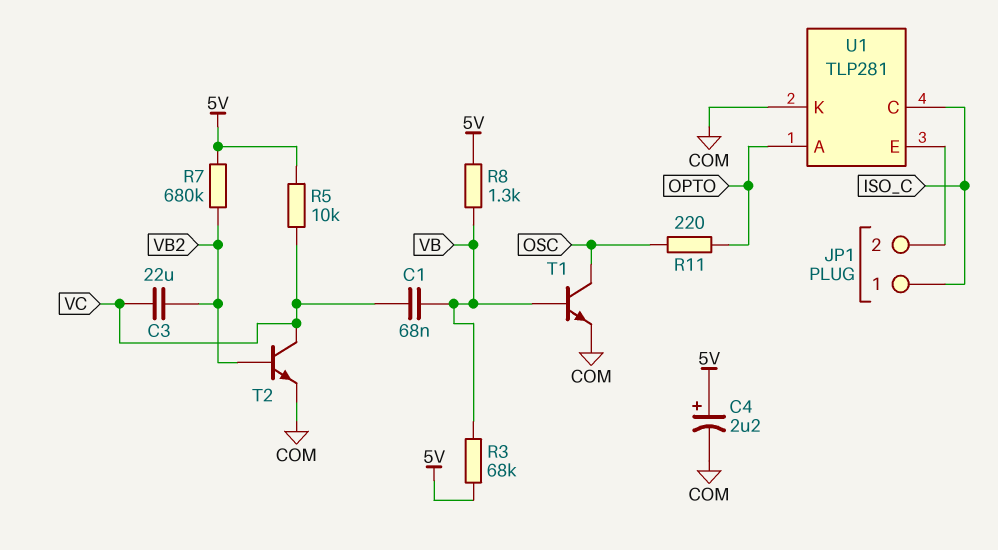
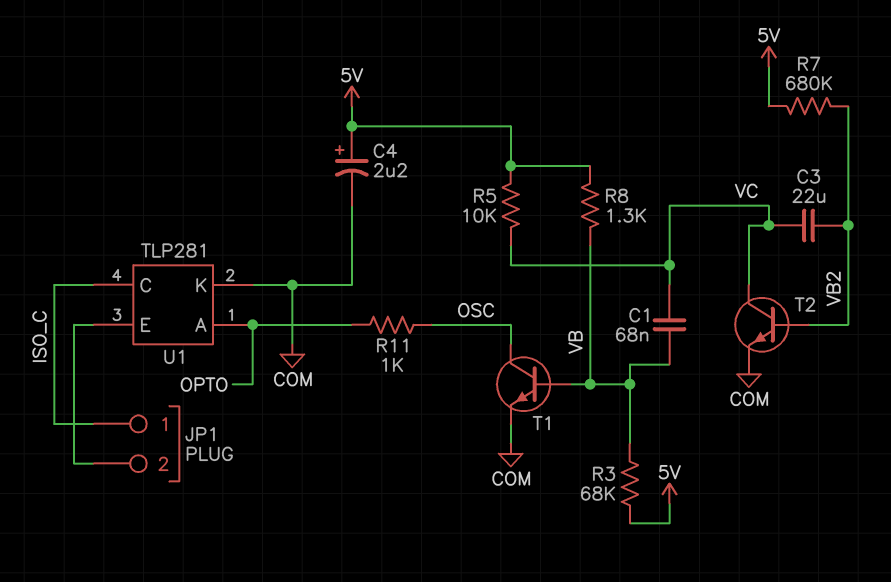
R11: 220 (OPTO, OSC) -> 1k (OPTO, OSC)

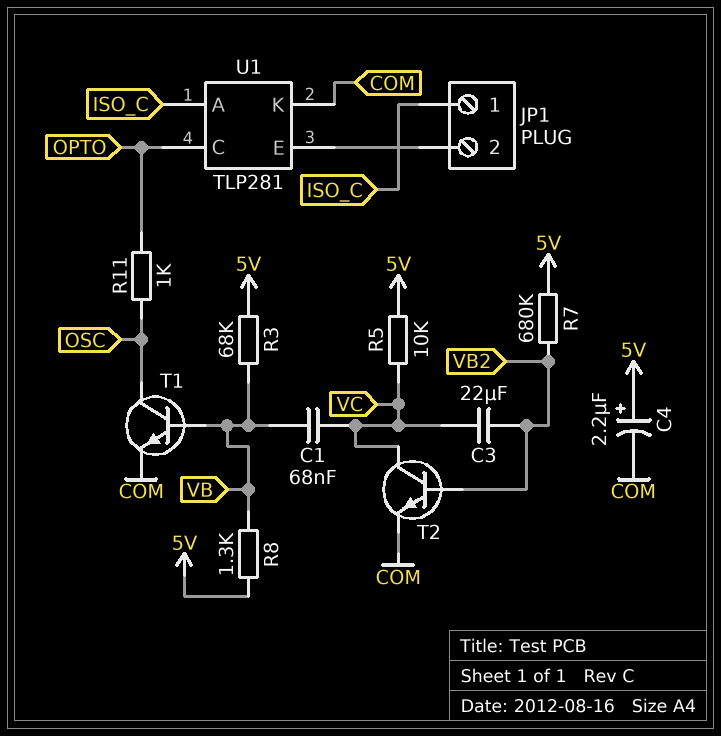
U1 pin A: OPTO -> ISO_C
U1 pin C: ISO_C -> OPTO

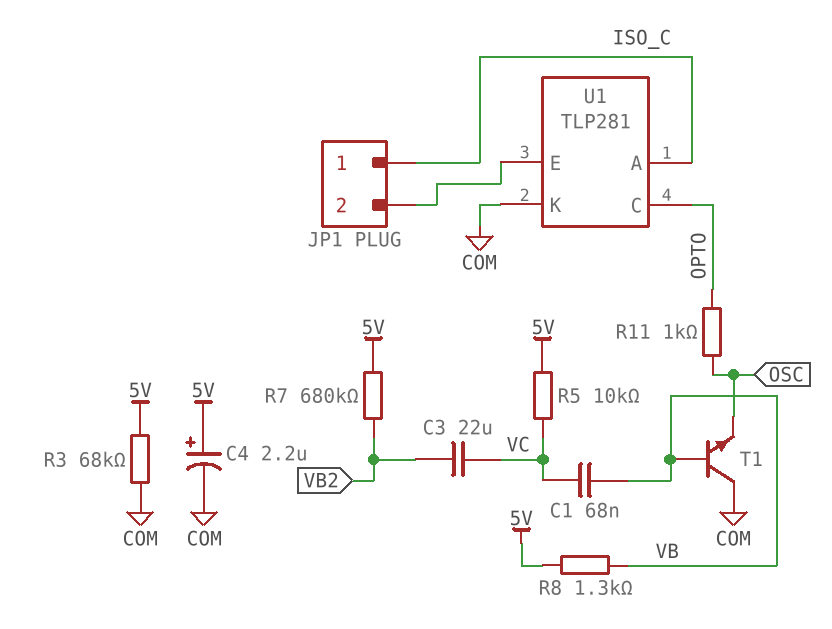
R3: 68k (5V, VB) -> 68k (5V, COM)
T1: NPN (B VB, C OSC, E COM) -> NPN (B VB, C COM, E OSC)
T2: NPN (B VB2, C VC, E COM) -> none

